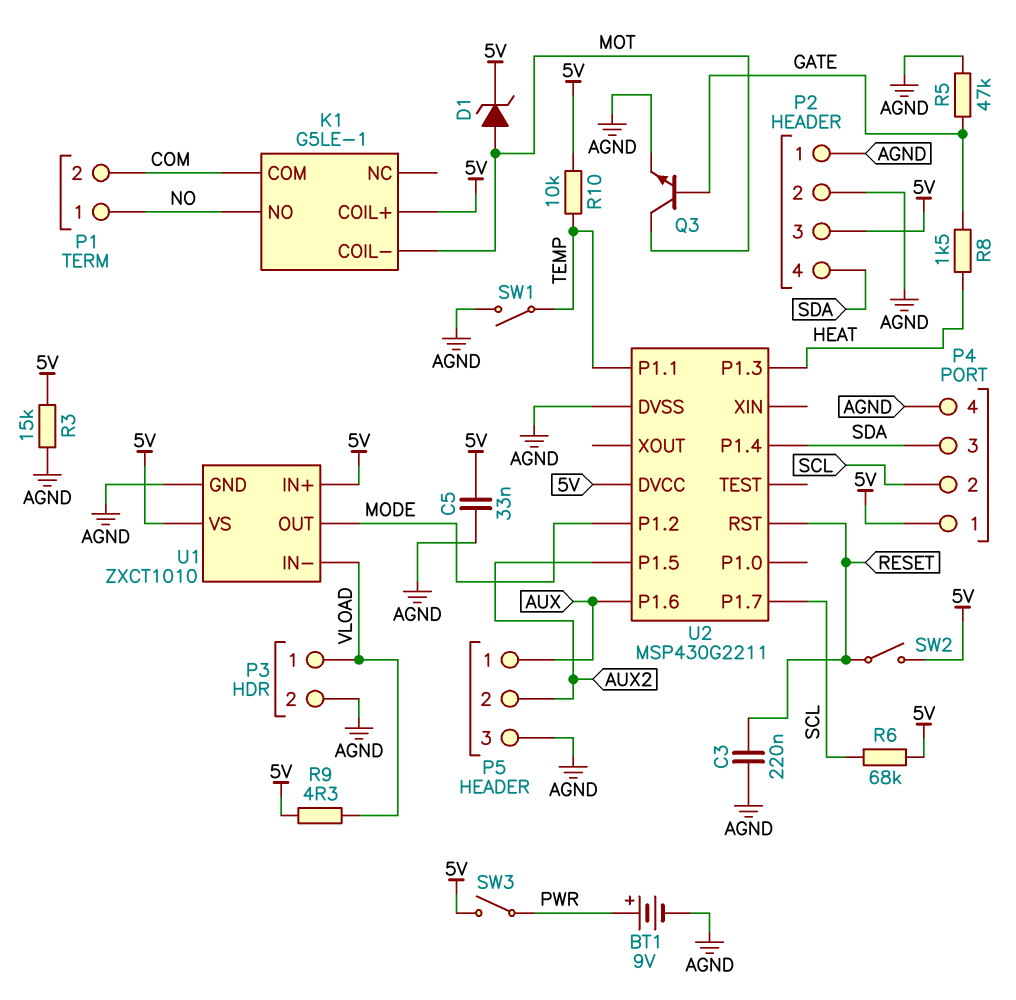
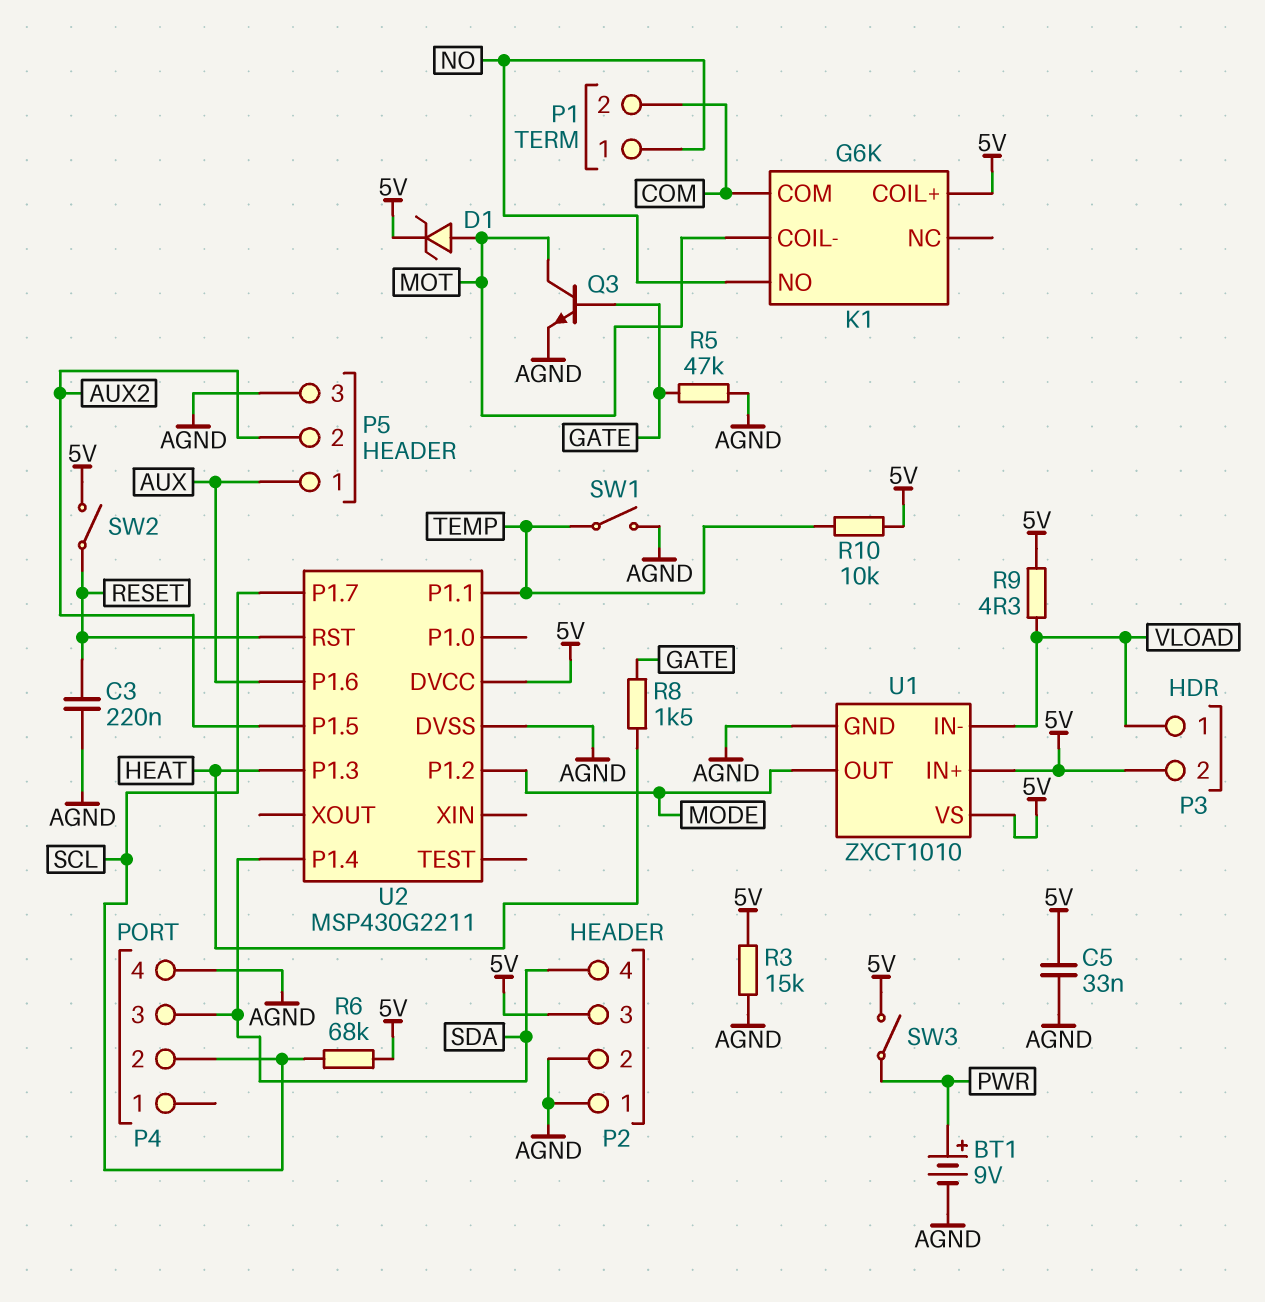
K1: G5LE-1 -> G6K
P3 pin 2: AGND -> 5V
P4 pin 1: 5V -> none

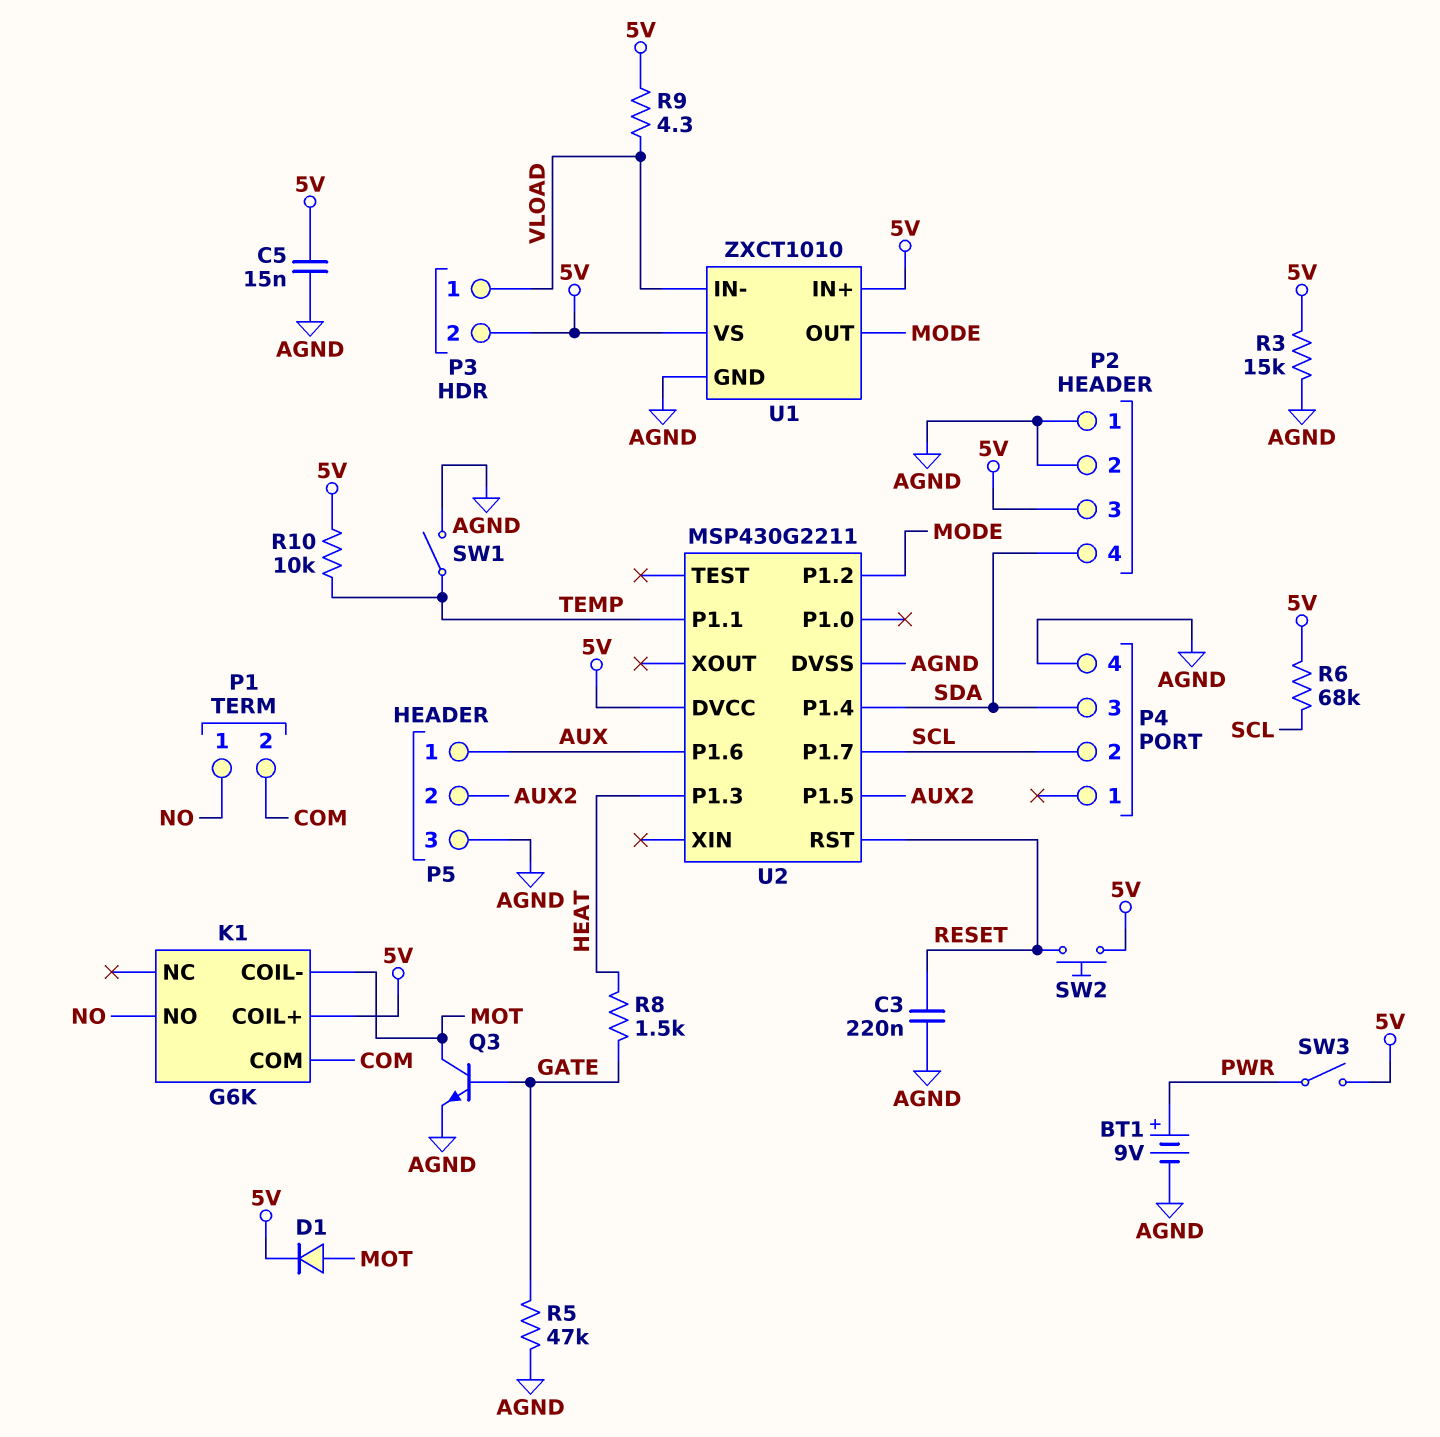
C5: 33nF (5V, AGND) -> 15nF (5V, AGND)
D1: zener (A MOT, K 5V) -> diode (A MOT, K 5V)
SW2: switch (5V, RESET) -> button (5V, RESET)

